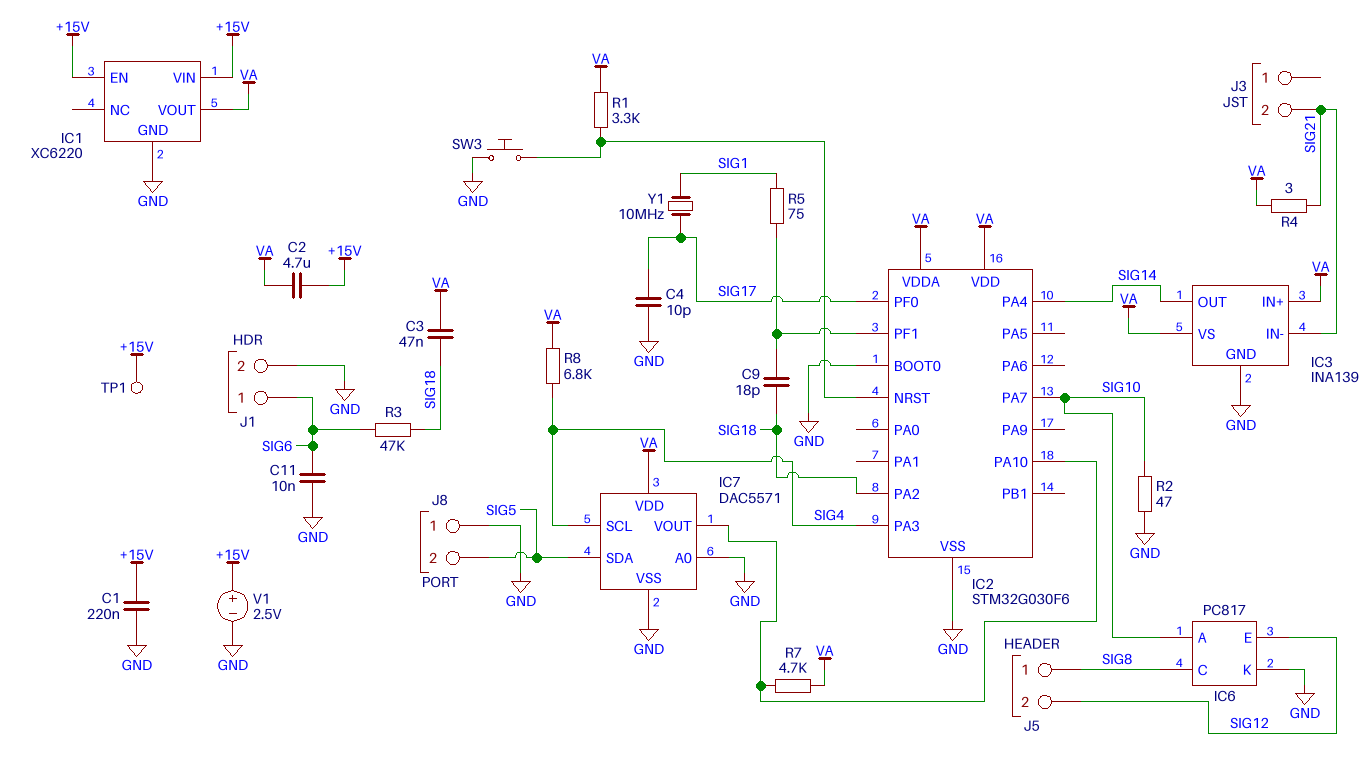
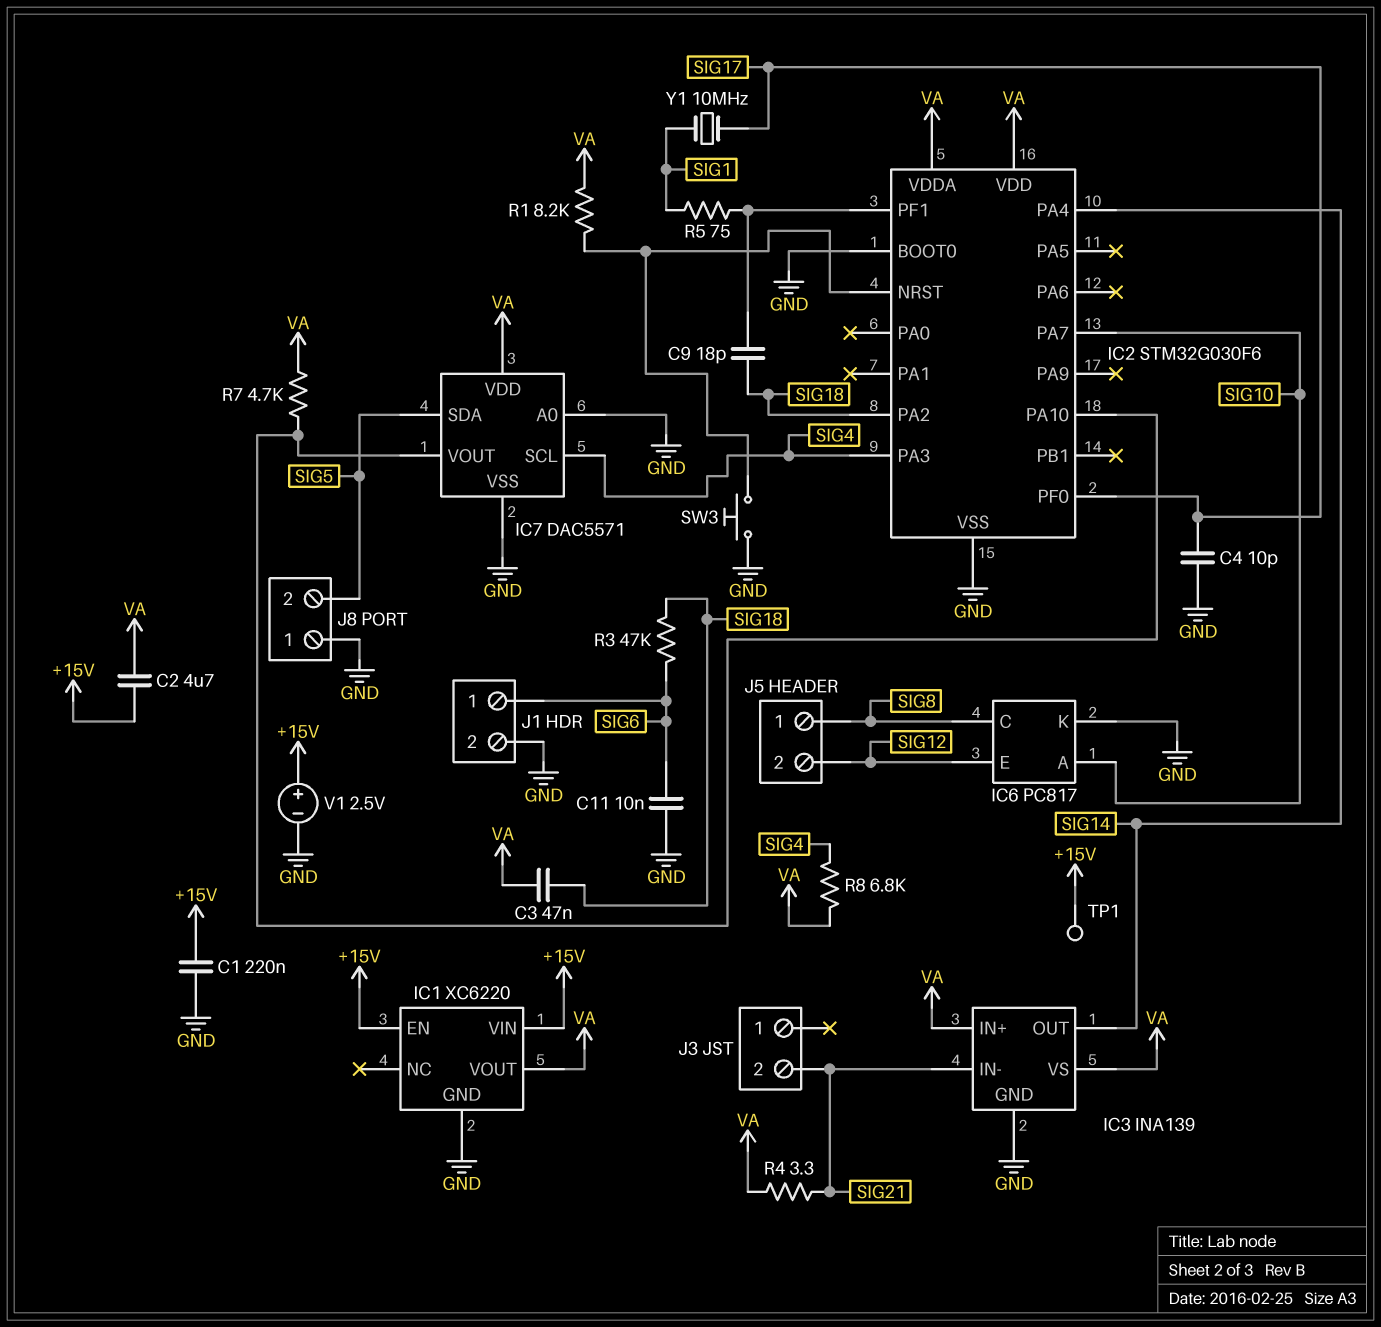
R1: 3.3k (IC2/NRST, VA) -> 8.2k (IC2/NRST, VA)
R2: 47 (GND, SIG10) -> none
R4: 3 (SIG21, VA) -> 3.3 (SIG21, VA)

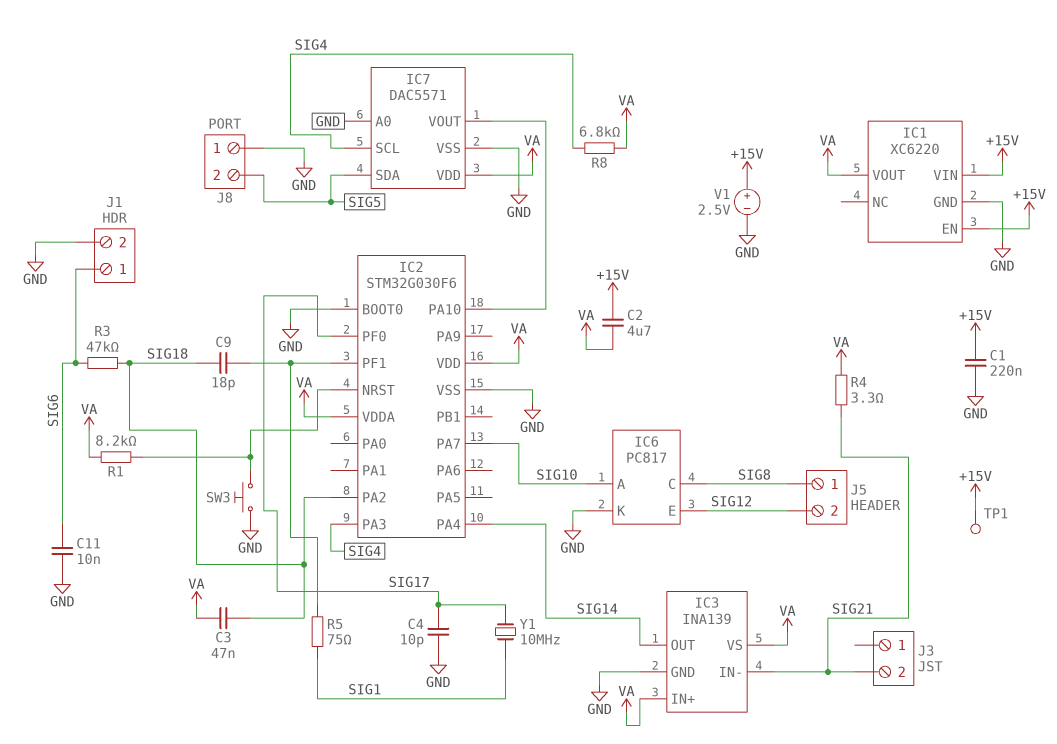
R7: 4.7k (IC2/PA10, VA) -> none

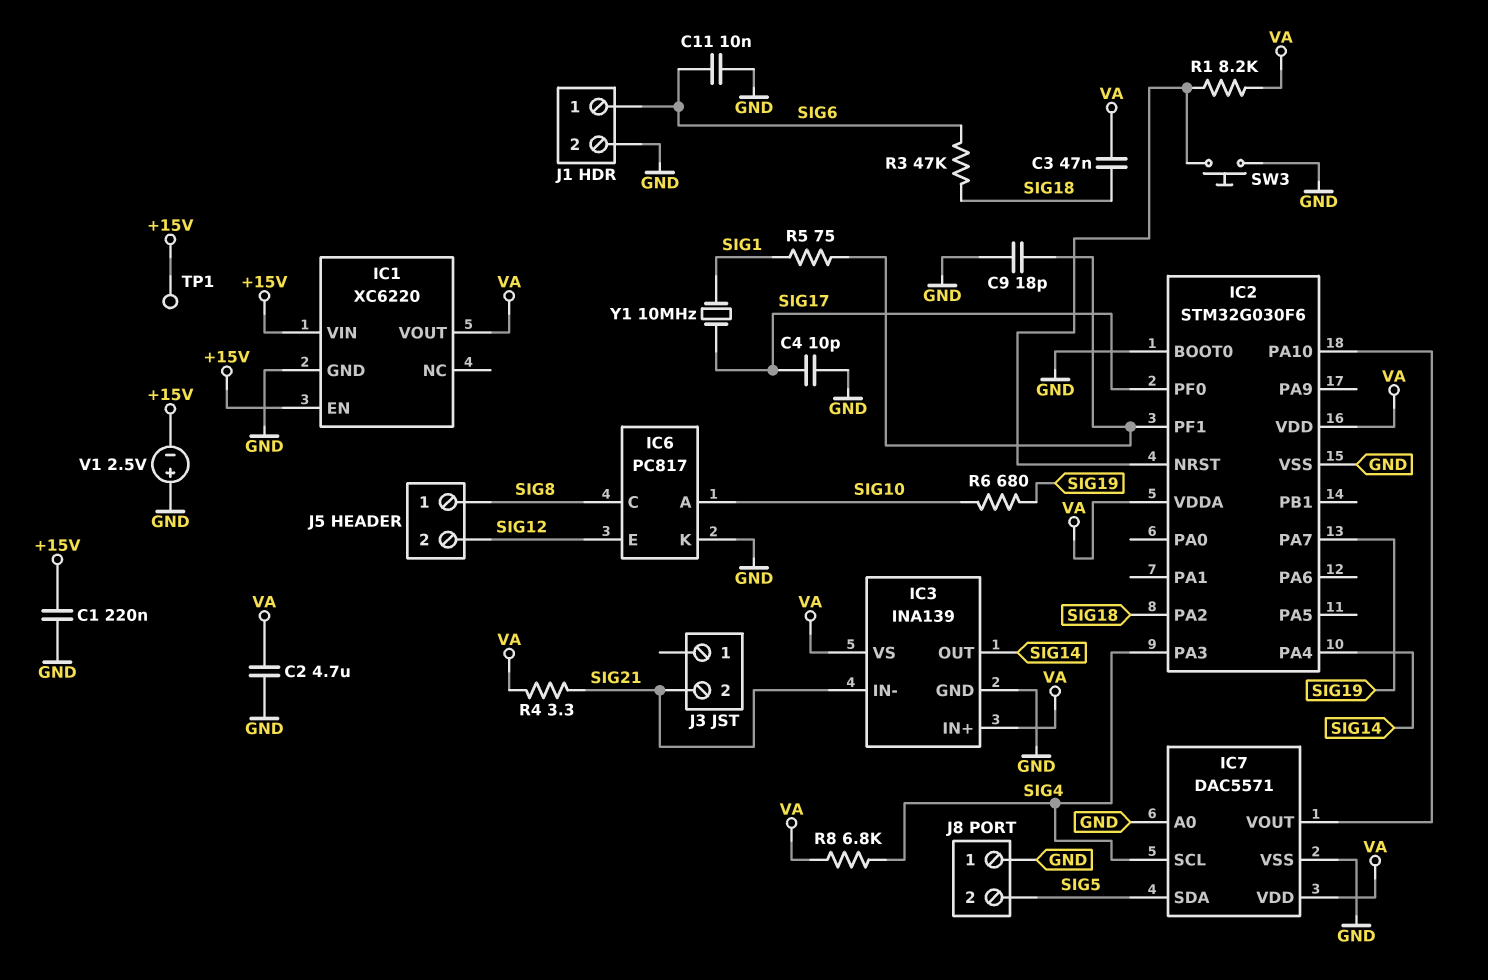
C2: 4.7uF (+15V, VA) -> 4.7uF (GND, VA)
C9: 18pF (IC2/PF1, SIG18) -> 18pF (GND, IC2/PF1)
IC2 pin PA7: SIG10 -> SIG19
R6: none -> 680 (SIG10, SIG19)
V1: 2.5V (plus +15V, minus GND) -> 2.5V (plus GND, minus +15V)

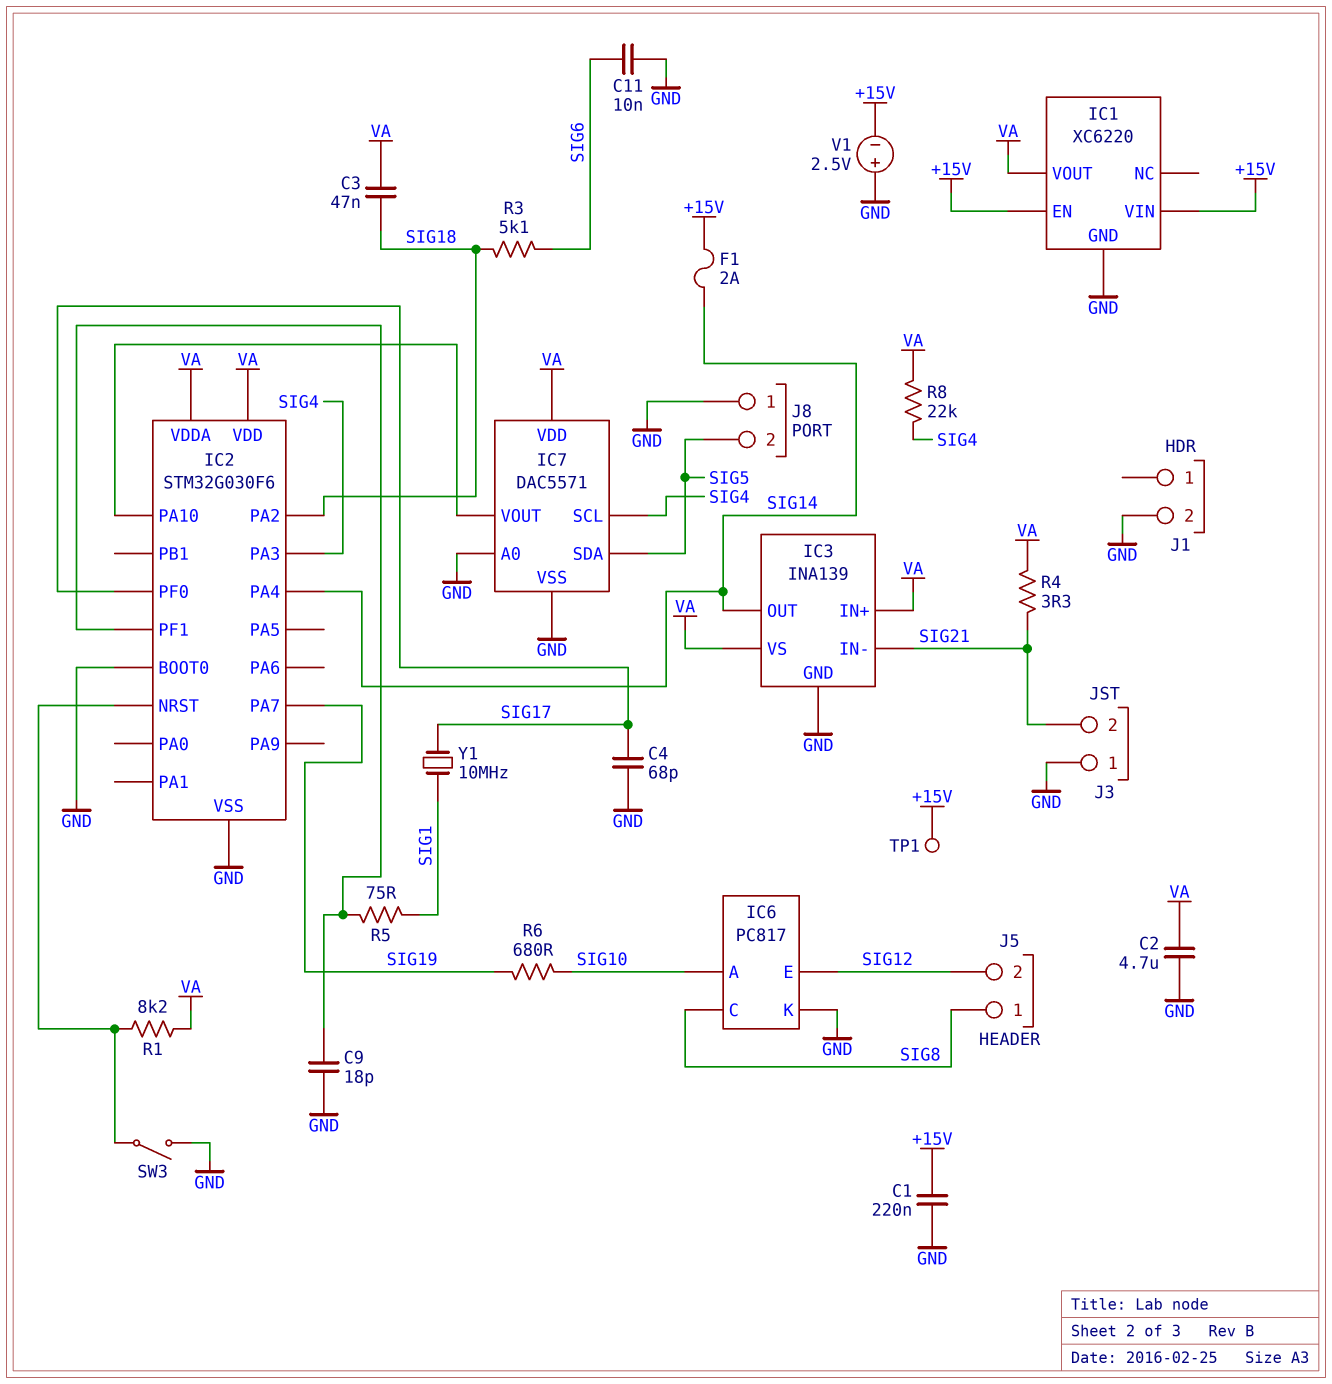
C4: 10pF (GND, SIG17) -> 68pF (GND, SIG17)
F1: none -> 2A (+15V, SIG14)
J1 pin 1: SIG6 -> none
J3 pin 1: none -> GND
R3: 47k (SIG6, SIG18) -> 5.1k (SIG6, SIG18)
R8: 6.8k (SIG4, VA) -> 22k (SIG4, VA)
SW3: button (GND, IC2/NRST) -> switch (GND, IC2/NRST)

